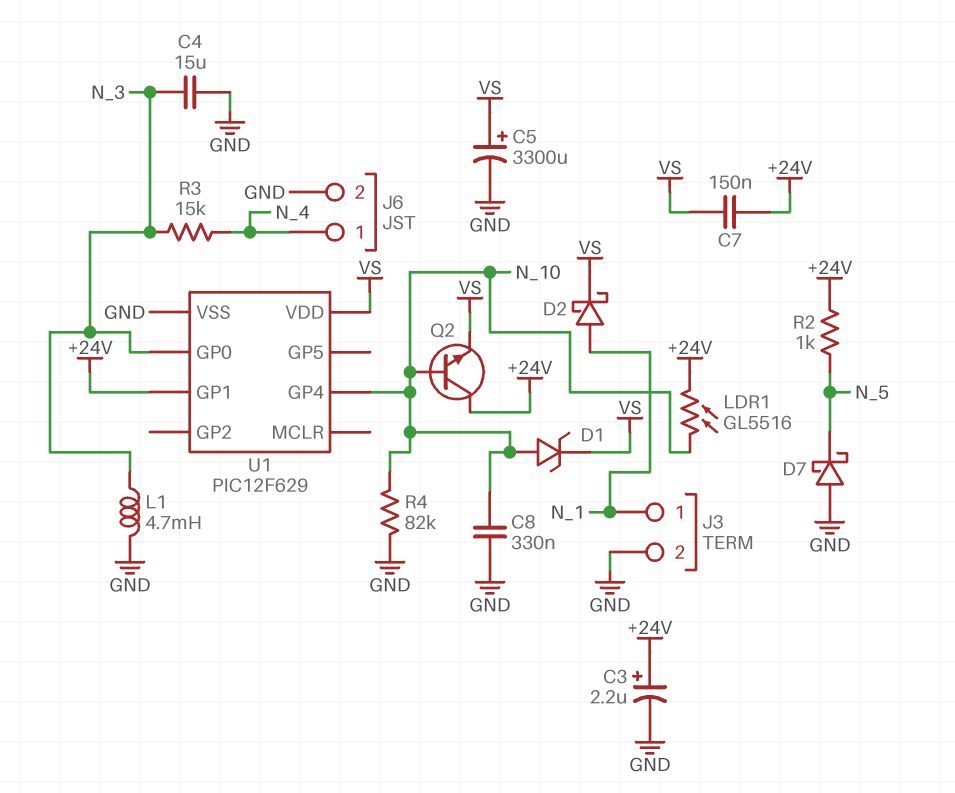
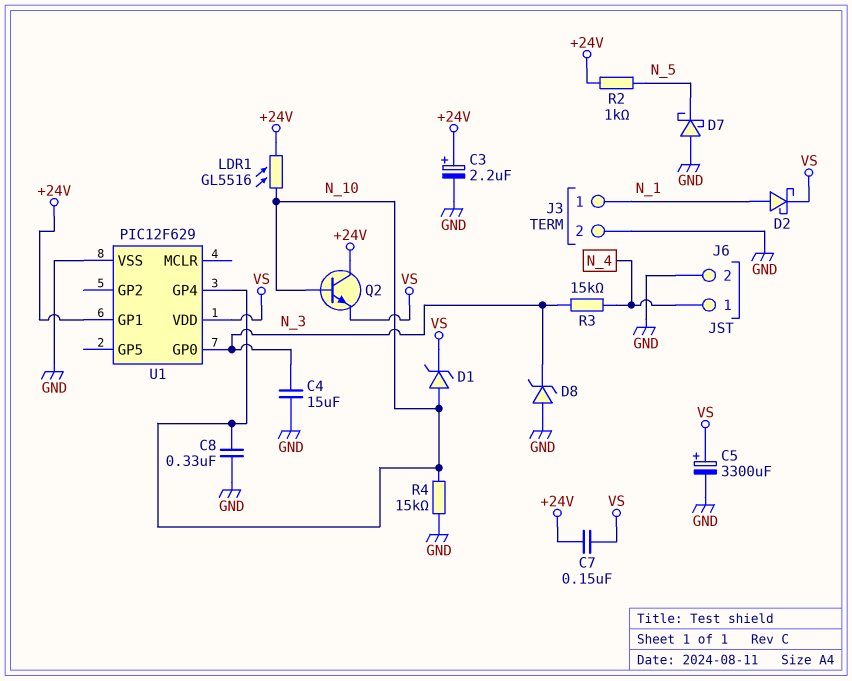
D8: none -> zener (A GND, K N_3)
L1: 4.7mH (GND, N_3) -> none
R4: 82k (GND, N_10) -> 15k (GND, N_10)

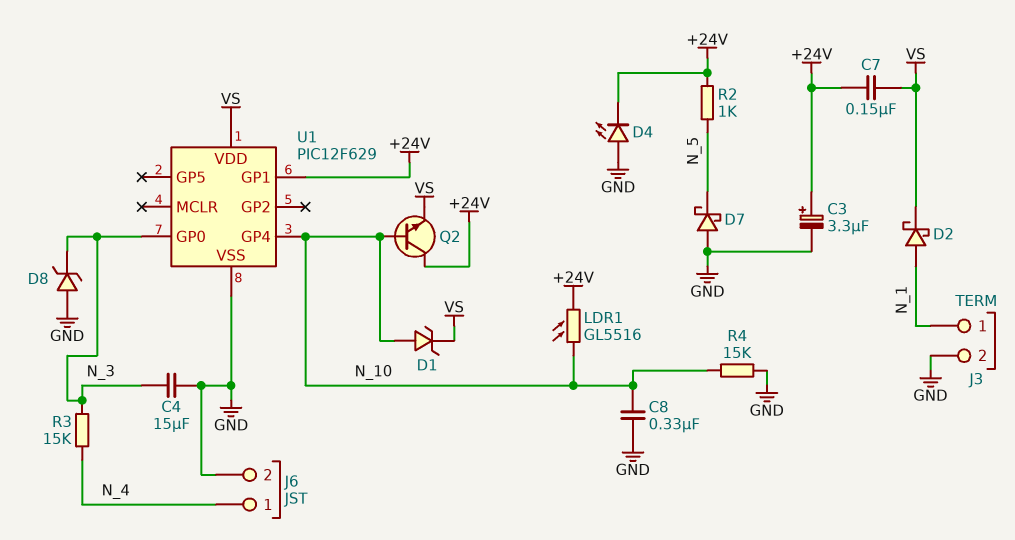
C3: 2.2uF (plus +24V, minus GND) -> 3.3uF (plus +24V, minus GND)
C5: 3300uF (plus VS, minus GND) -> none
D4: none -> LED (A GND, K +24V)

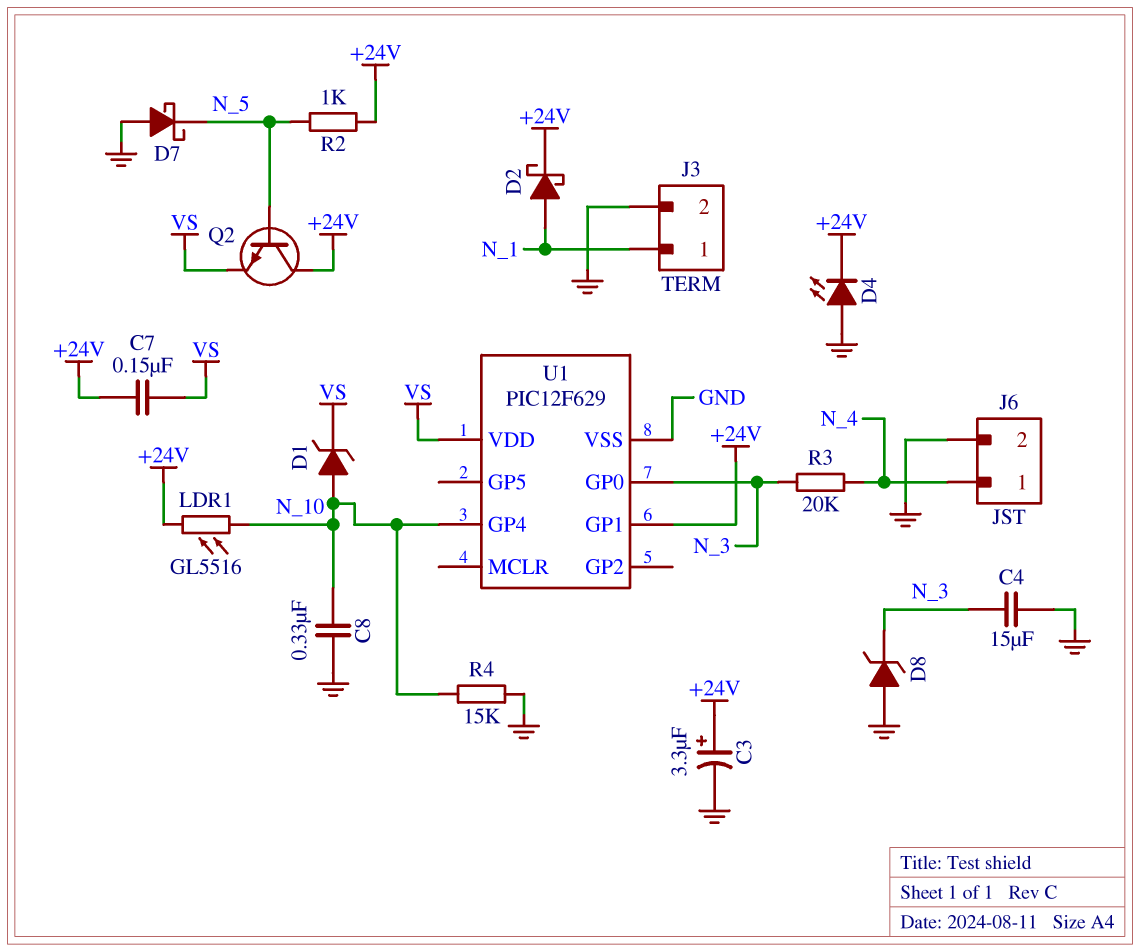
D2: schottky (A N_1, K VS) -> schottky (A N_1, K +24V)
Q2: NPN (B N_10, C +24V, E VS) -> NPN (B N_5, C +24V, E VS)
R3: 15k (N_3, N_4) -> 20k (N_3, N_4)

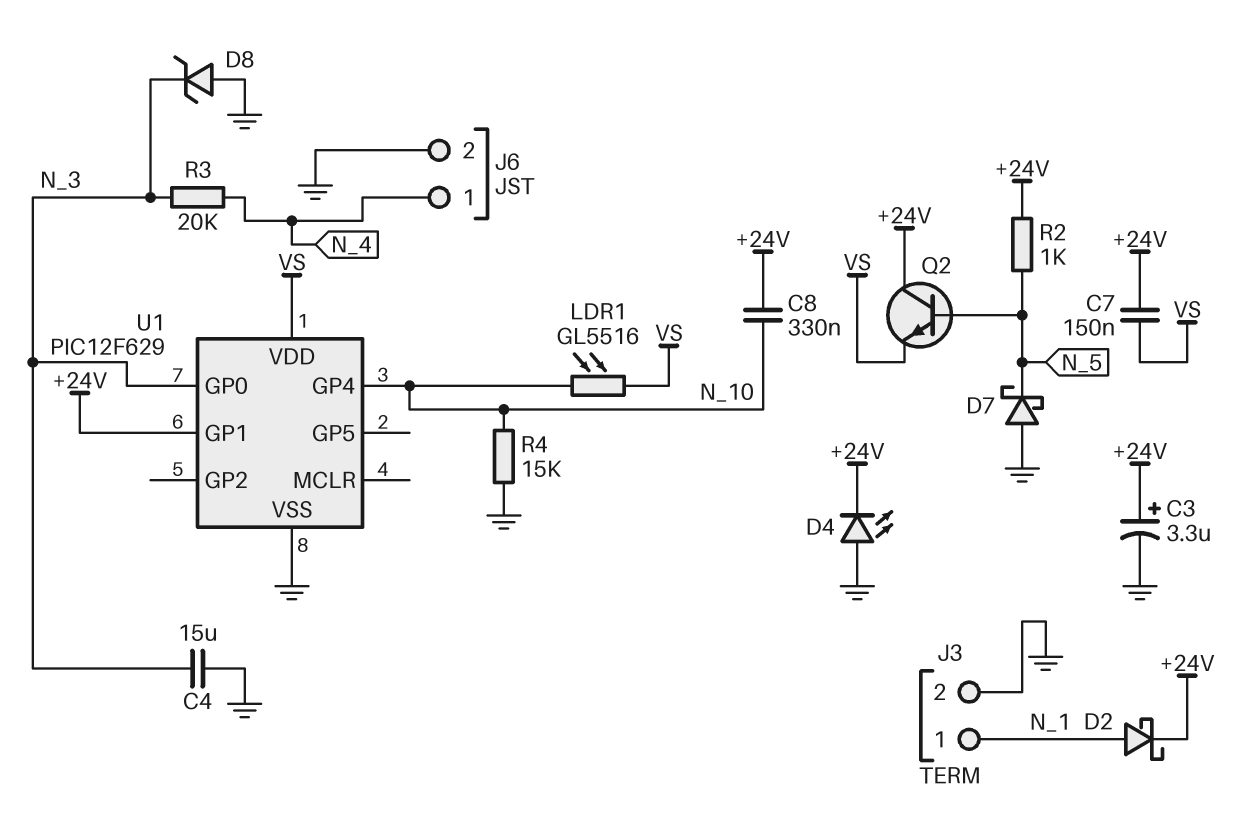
C8: 330nF (GND, N_10) -> 330nF (+24V, N_10)
D1: zener (A N_10, K VS) -> none
LDR1: GL5516 (+24V, N_10) -> GL5516 (N_10, VS)

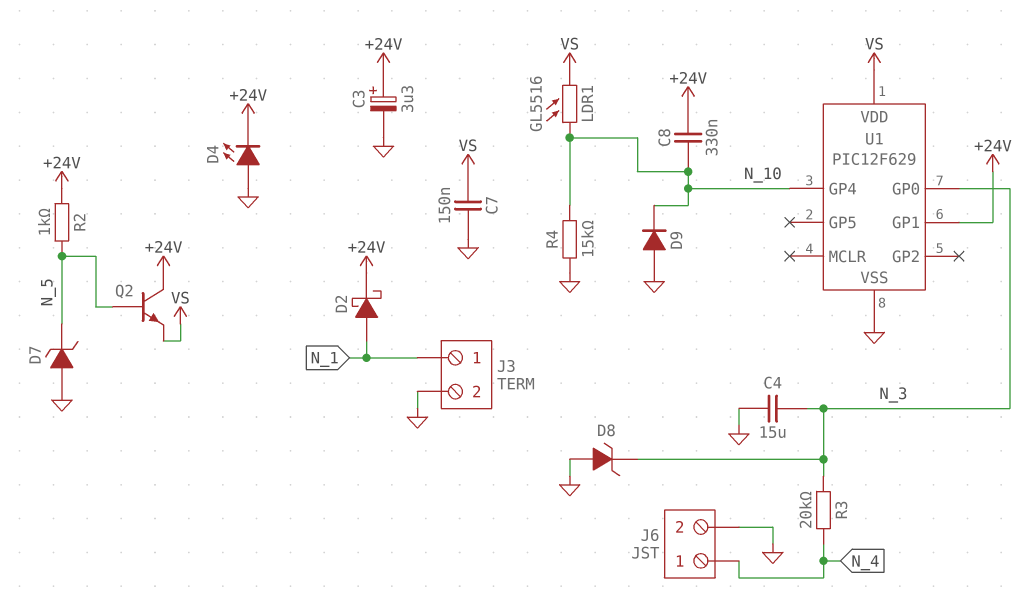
C7: 150nF (+24V, VS) -> 150nF (GND, VS)
D7: schottky (A GND, K N_5) -> zener (A GND, K N_5)
D9: none -> diode (A GND, K N_10)

